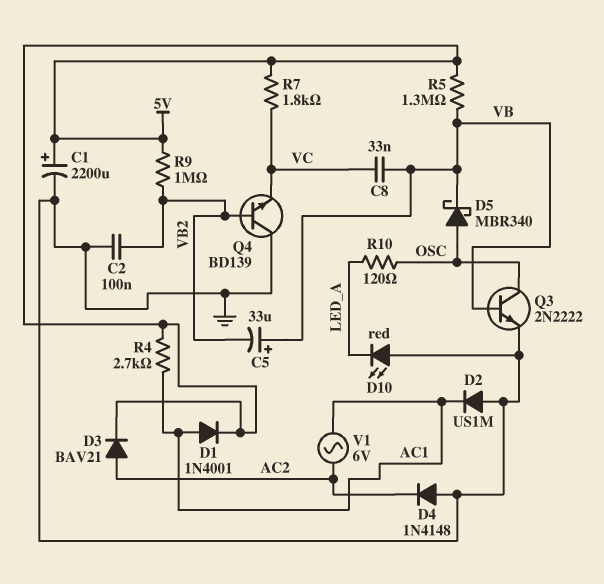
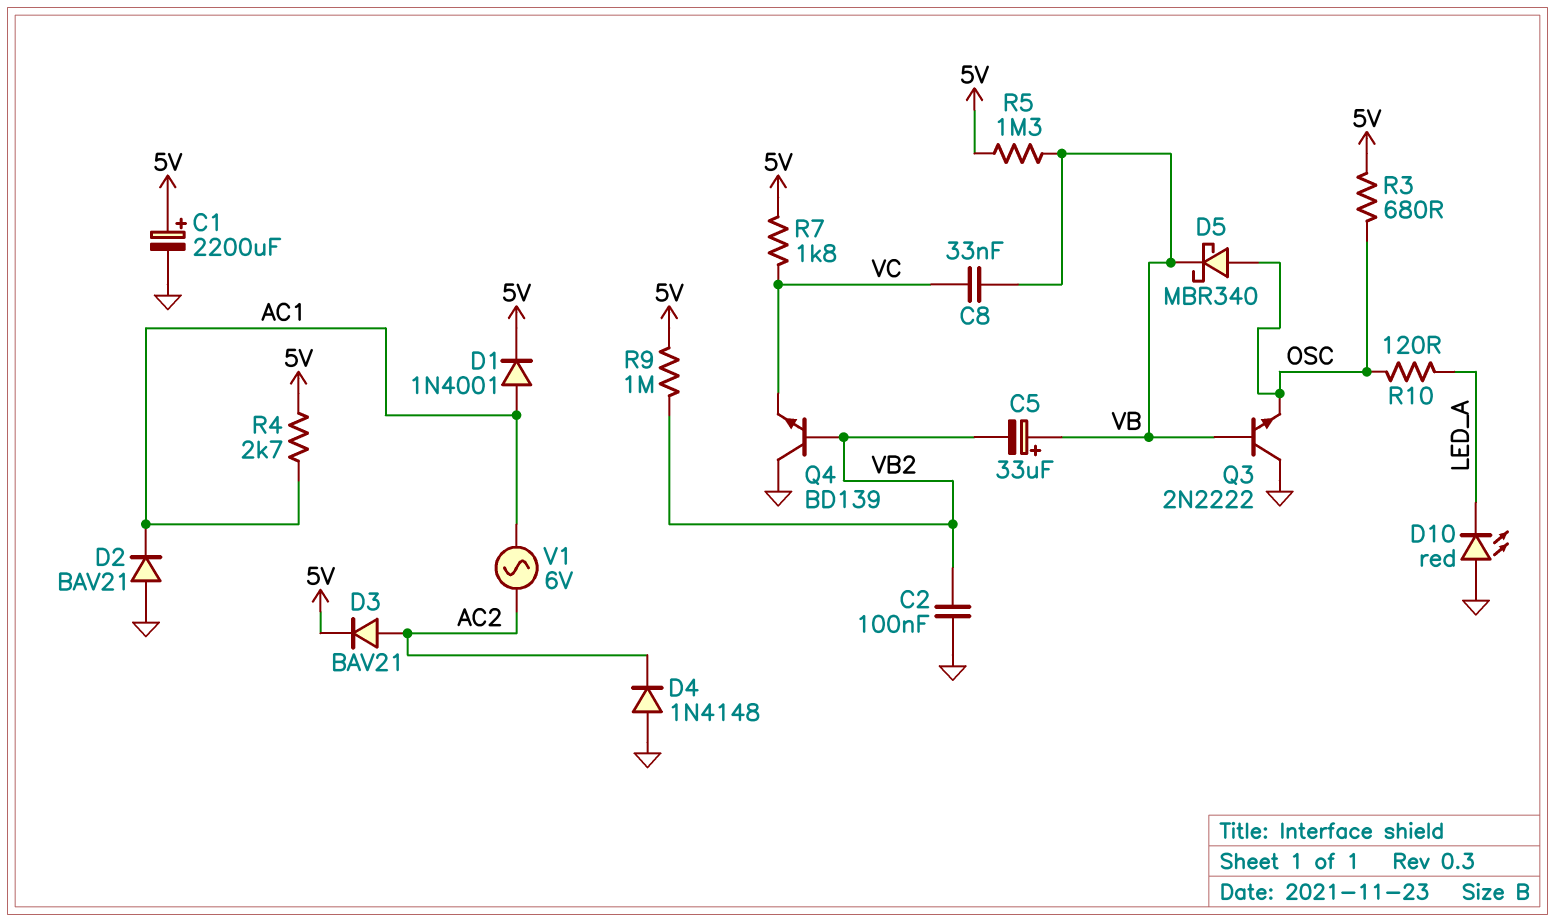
D2: diode US1M (A GND, K AC1) -> diode BAV21 (A GND, K AC1)
Q3: NPN 2N2222 (B VB, C OSC, E GND) -> NPN 2N2222 (B VB, C GND, E OSC)
R3: none -> 680 (5V, OSC)

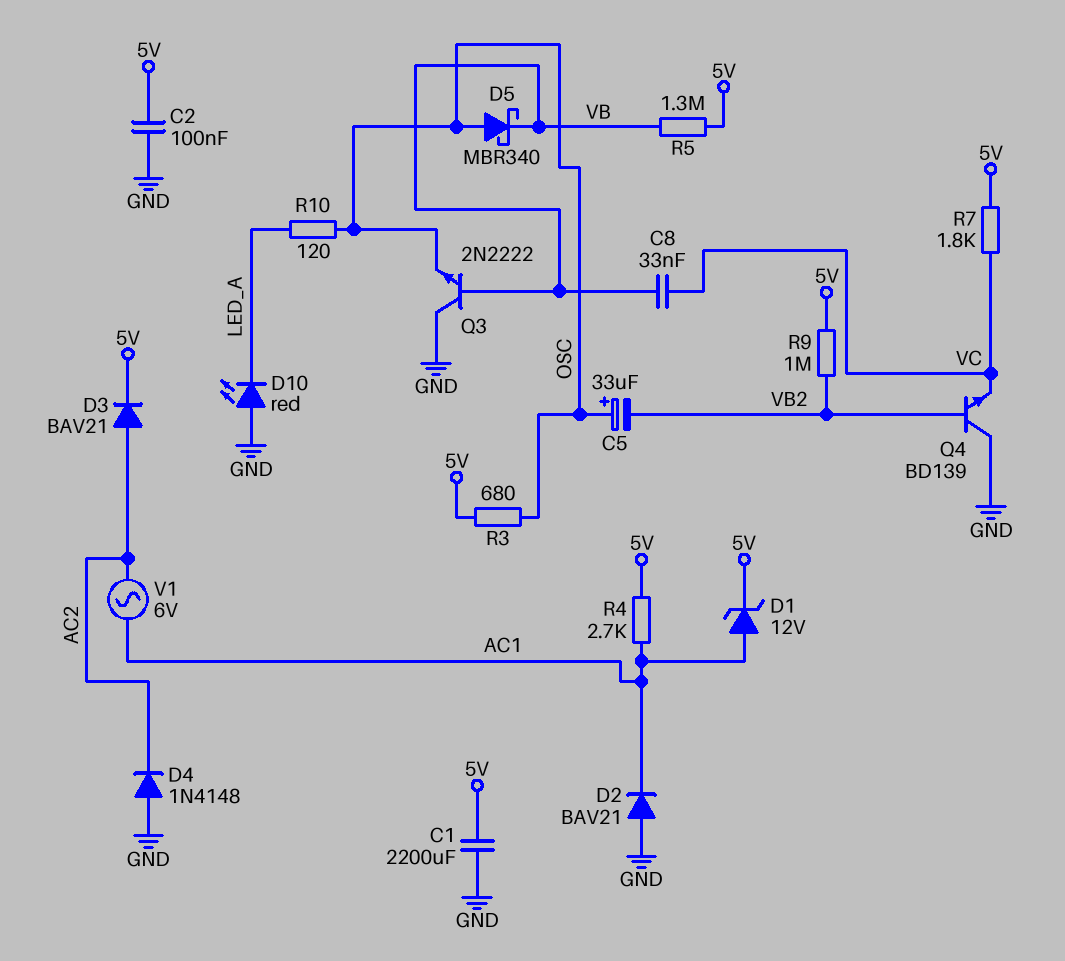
C1: 2200uF (plus 5V, minus GND) -> 2200uF (5V, GND)
C2: 100nF (GND, VB2) -> 100nF (5V, GND)
C5: 33uF (plus VB, minus VB2) -> 33uF (plus OSC, minus VB2)
D1: diode 1N4001 (A AC1, K 5V) -> zener 12V (A AC1, K 5V)

